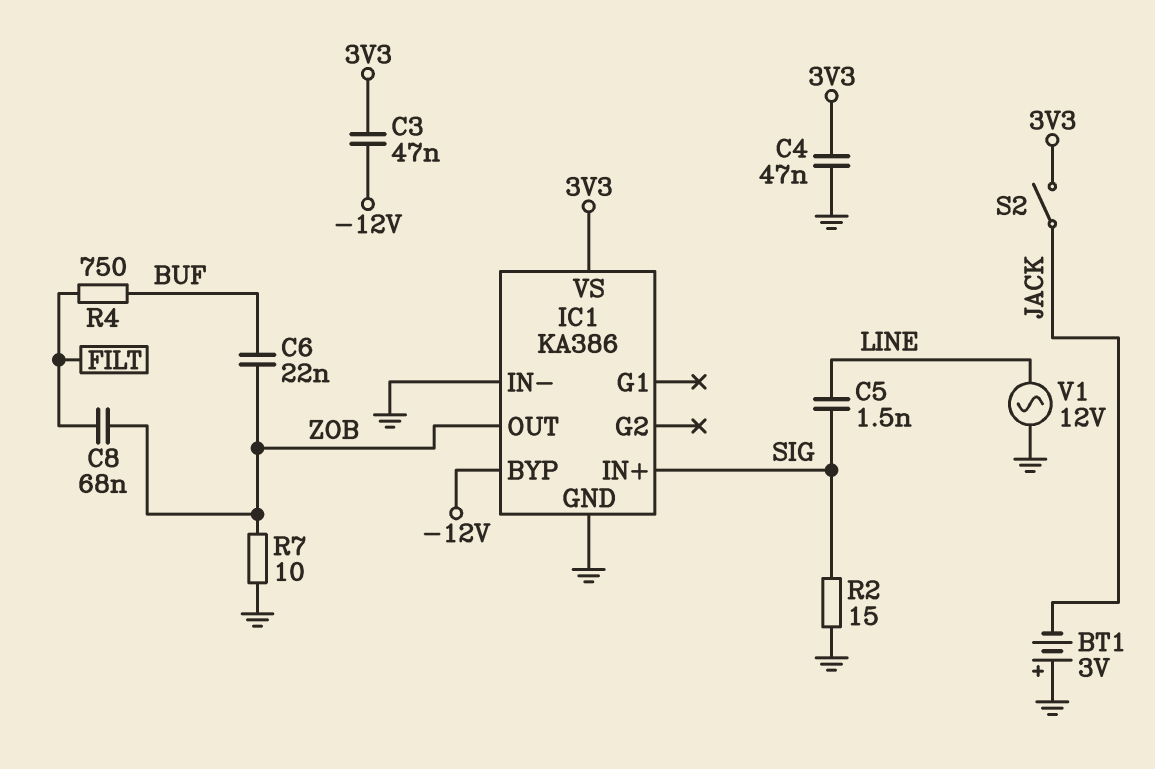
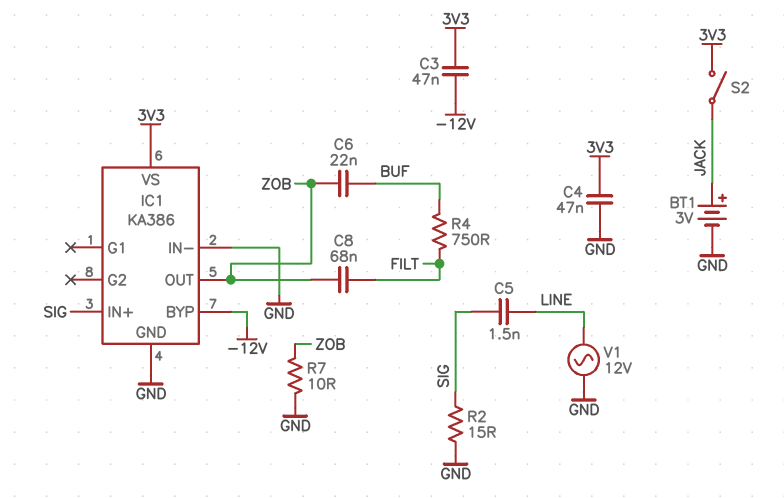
BT1: 3V (plus GND, minus JACK) -> 3V (plus JACK, minus GND)

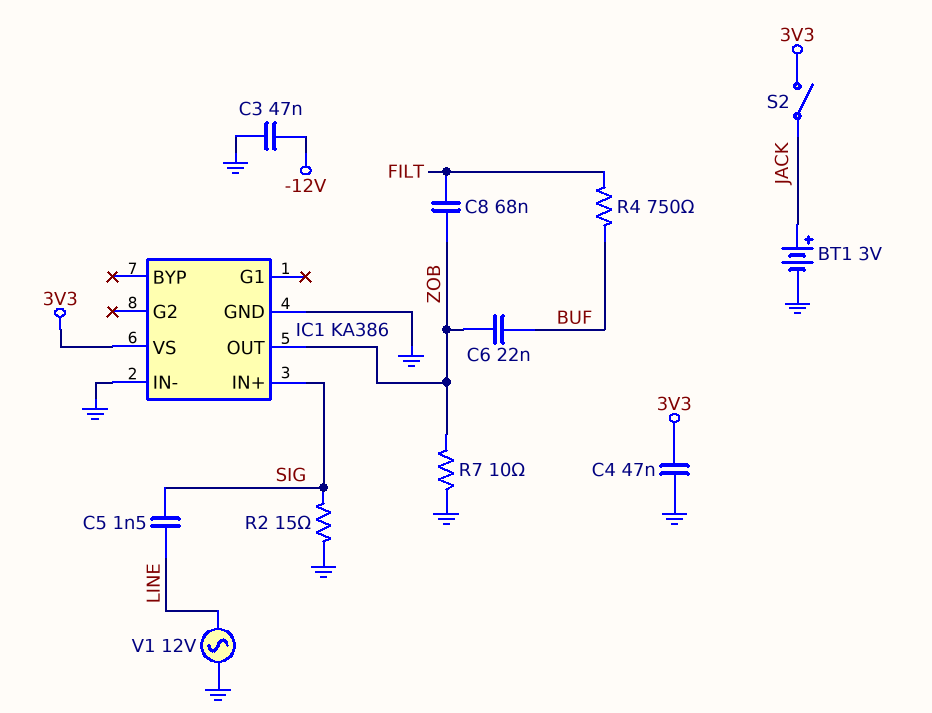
C3: 47nF (-12V, 3V3) -> 47nF (-12V, GND)
IC1 pin BYP: -12V -> none

